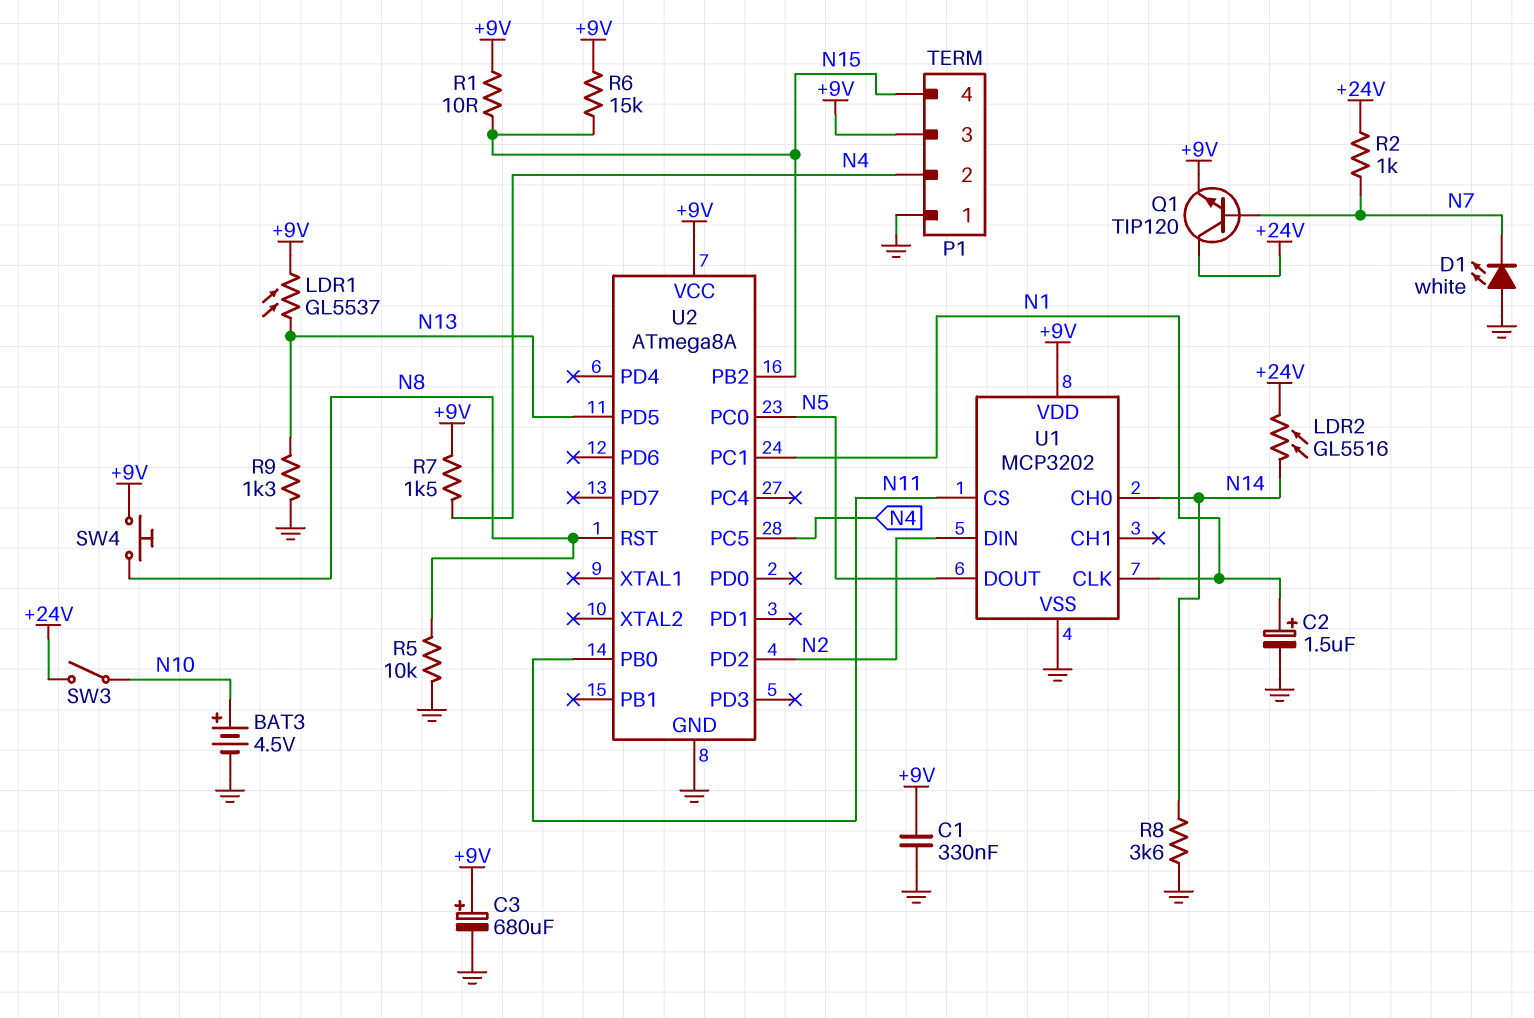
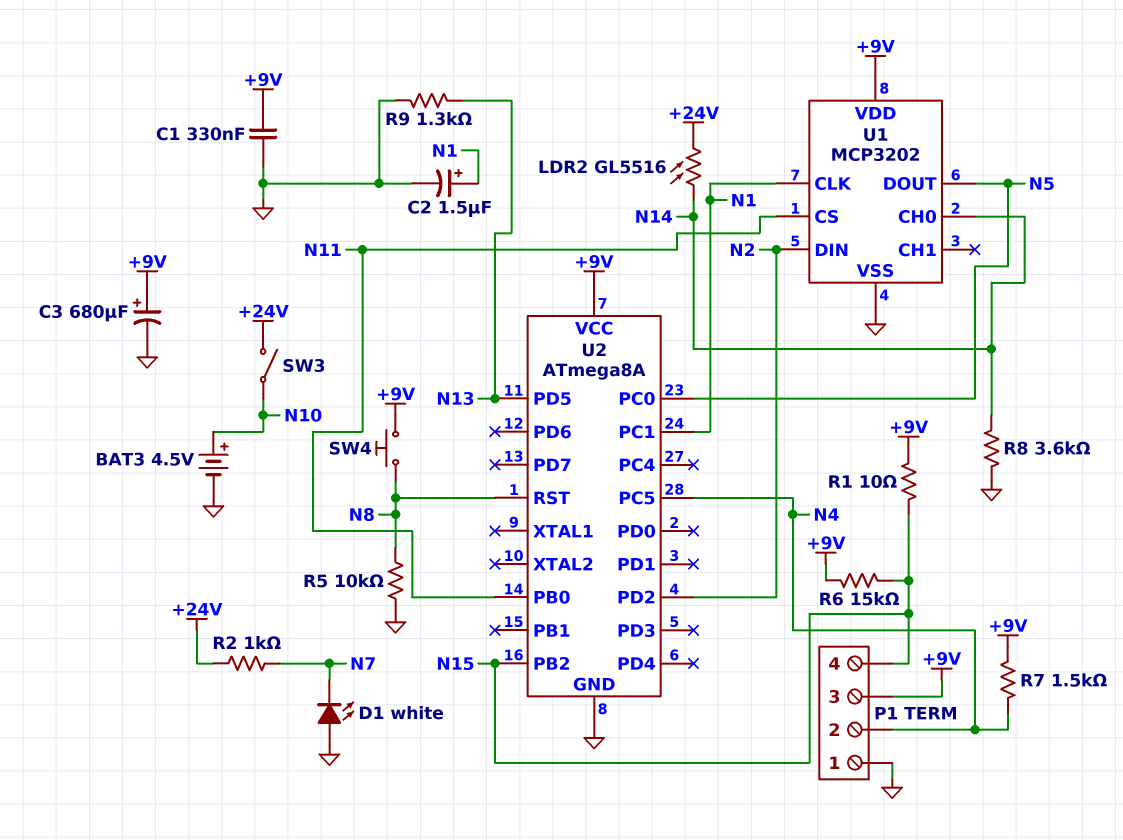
LDR1: GL5537 (+9V, N13) -> none
Q1: NPN TIP120 (B N7, C +24V, E +9V) -> none

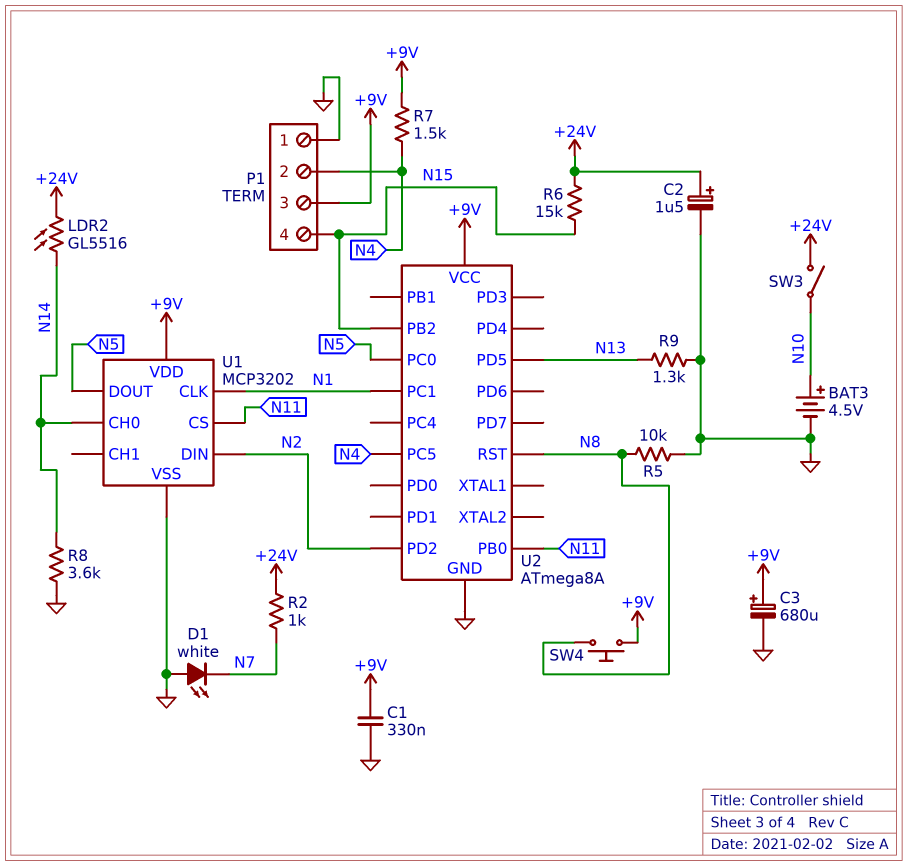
C2: 1.5uF (plus N1, minus GND) -> 1.5uF (plus +24V, minus GND)
R1: 10 (+9V, N15) -> none
R6: 15k (+9V, N15) -> 15k (+24V, N15)

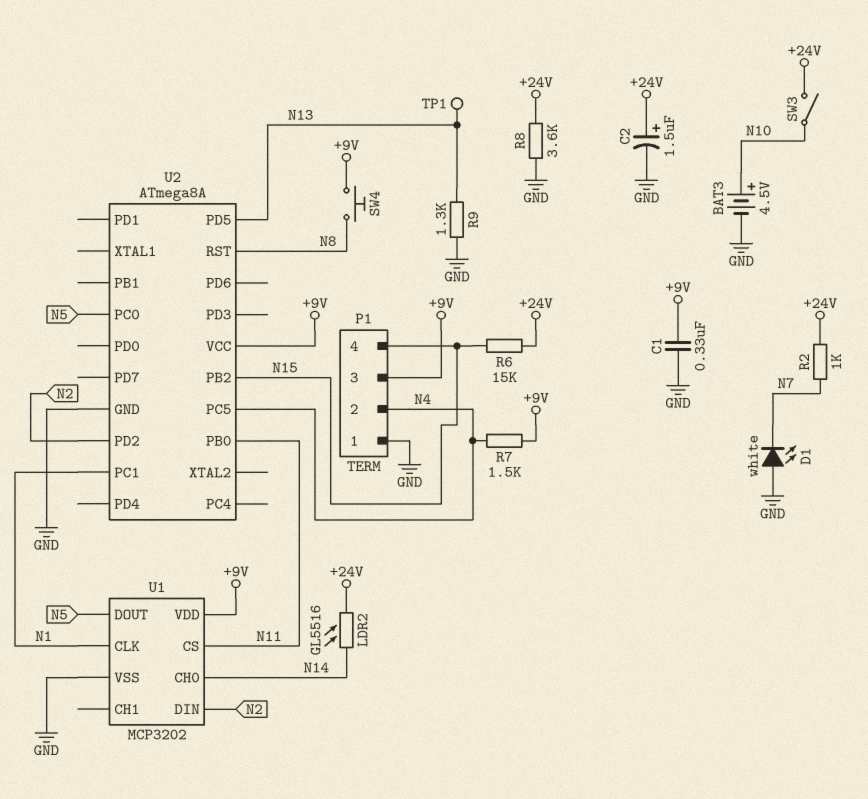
C3: 680uF (plus +9V, minus GND) -> none
R5: 10k (GND, N8) -> none
R8: 3.6k (GND, N14) -> 3.6k (+24V, GND)
TP1: none -> test point (N13)

